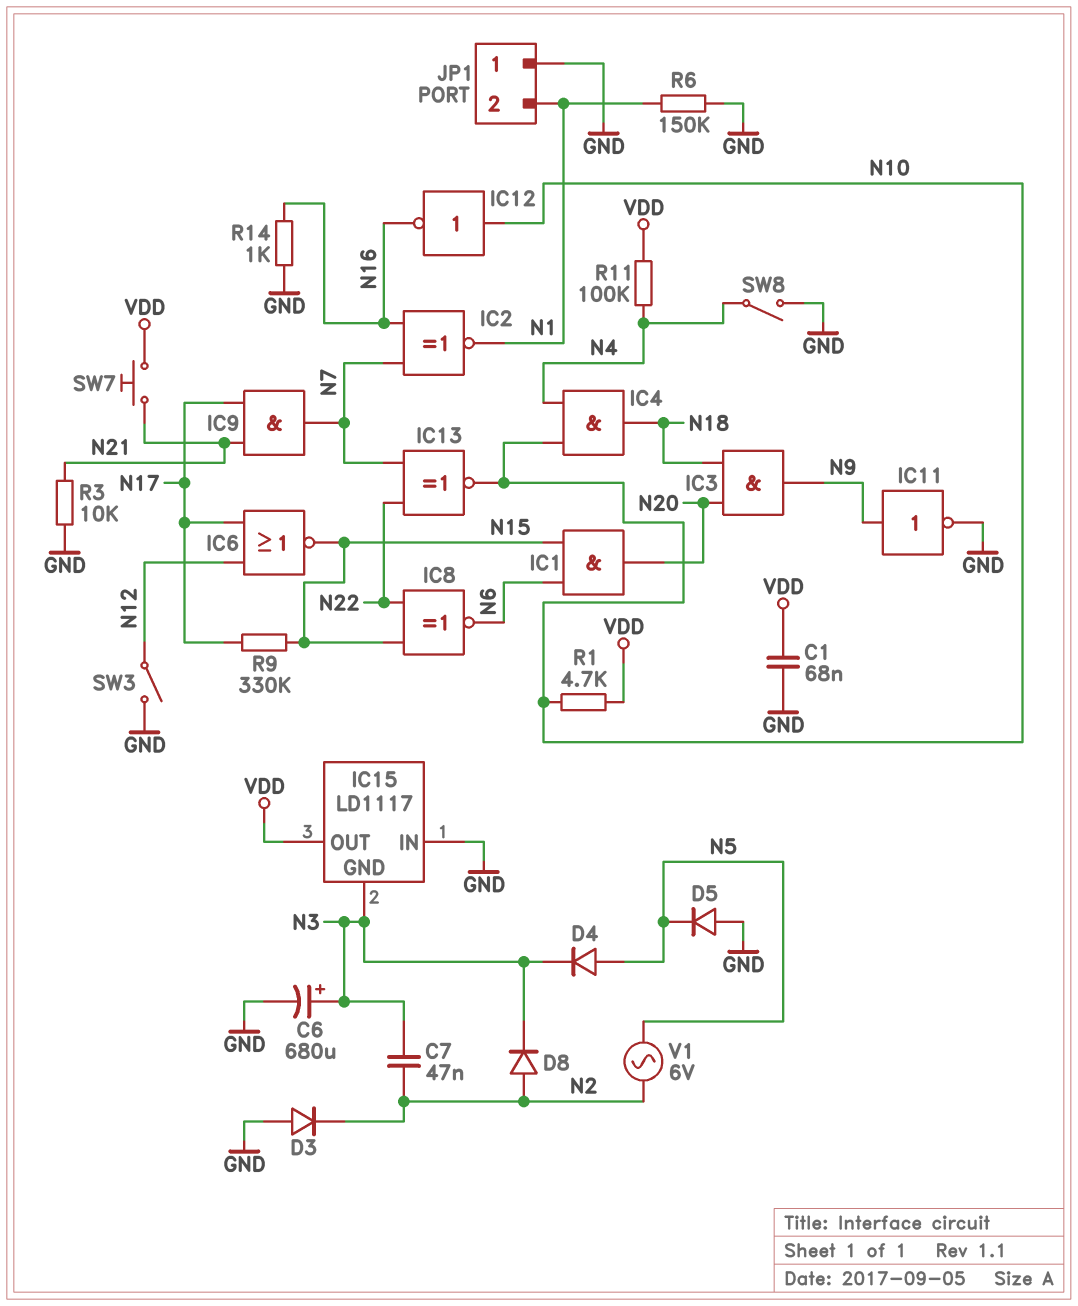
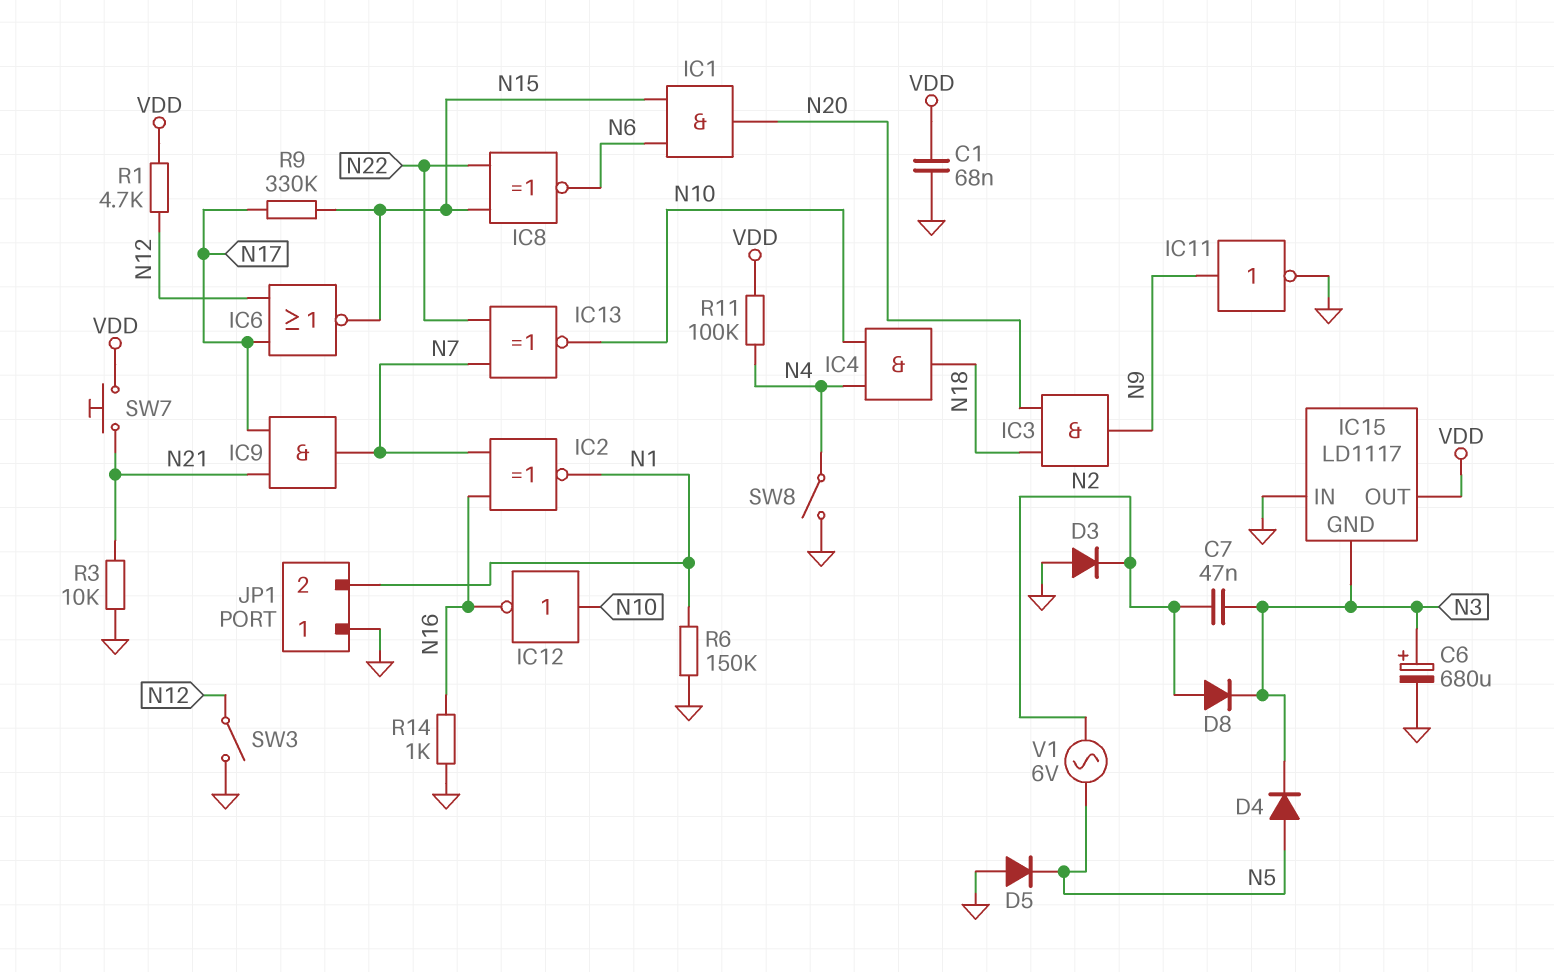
R1: 4.7k (N10, VDD) -> 4.7k (N12, VDD)

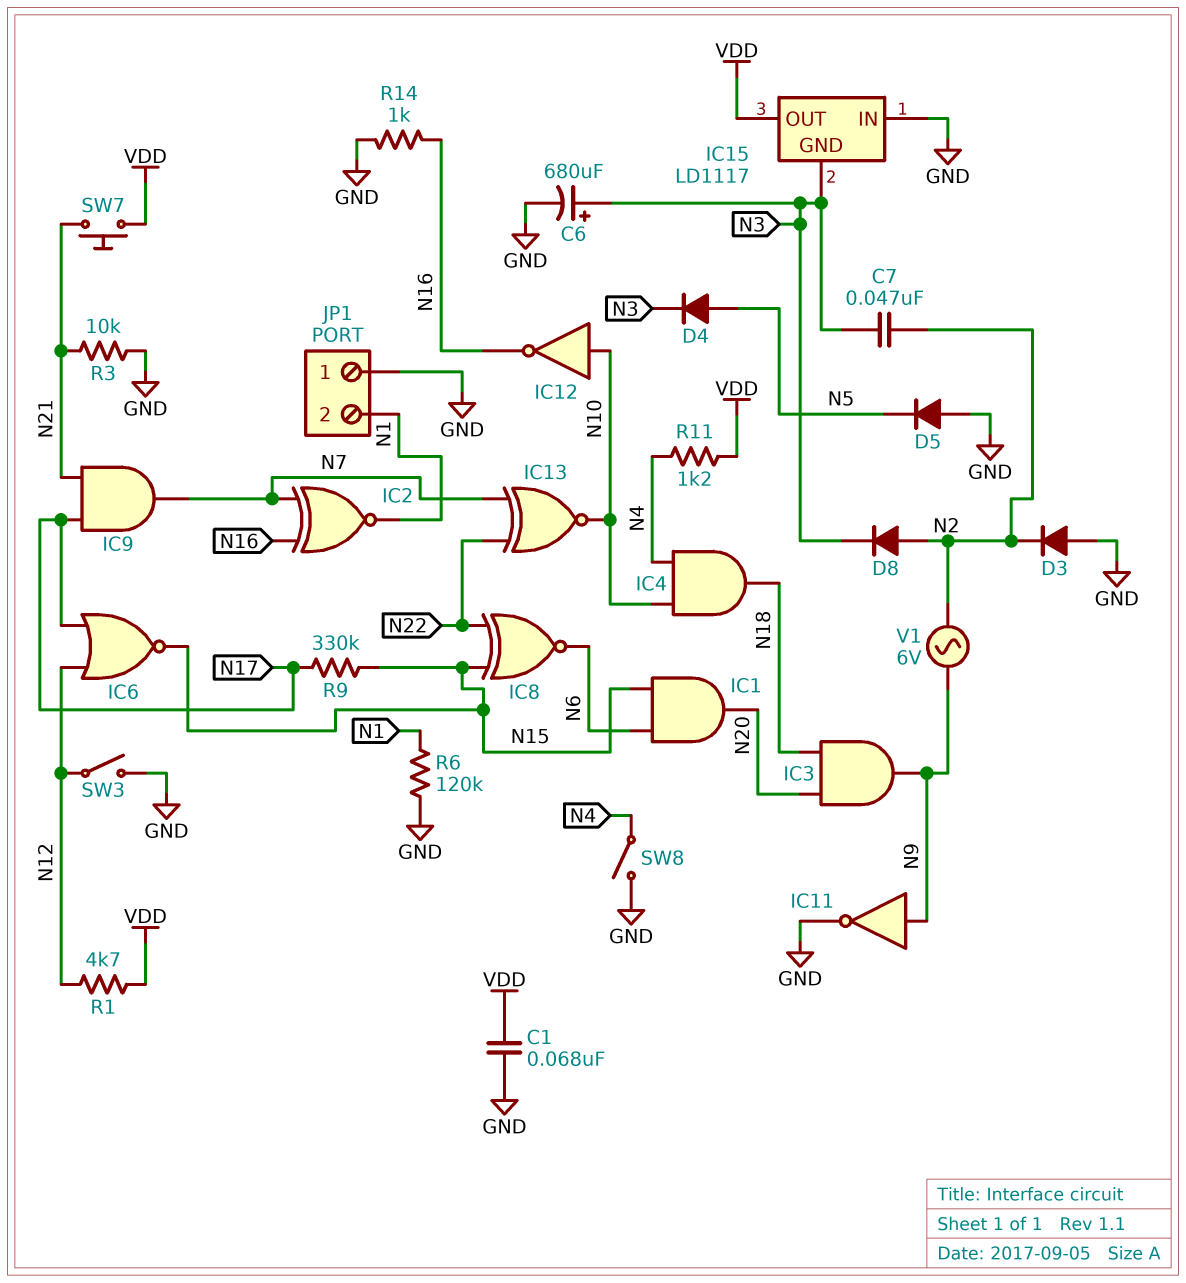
R6: 150k (GND, N1) -> 120k (GND, N1)
R11: 100k (N4, VDD) -> 1.2k (N4, VDD)
V1: AC 6V (N2, N5) -> AC 6V (N2, N9)

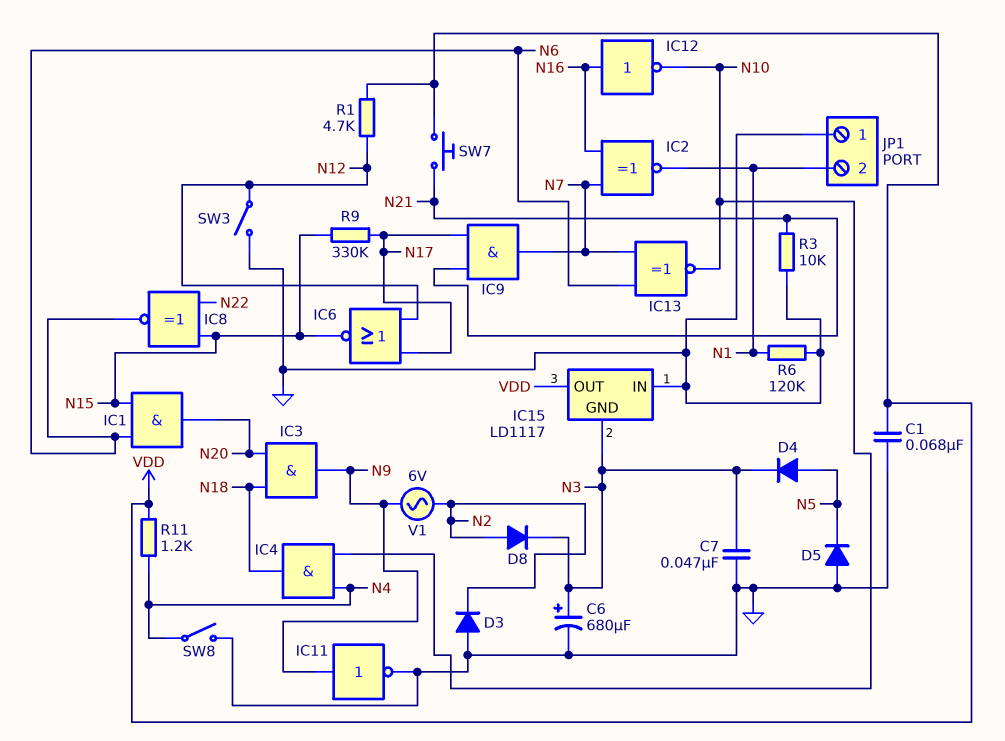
C7: 47nF (N2, N3) -> 47nF (GND, N3)
IC12: NOT (in N10, out N16) -> NOT (in N16, out N10)
IC13: XNOR (in N7, in N22, out N10) -> XNOR (in N6, in N7, out N10)
R14: 1k (GND, N16) -> none

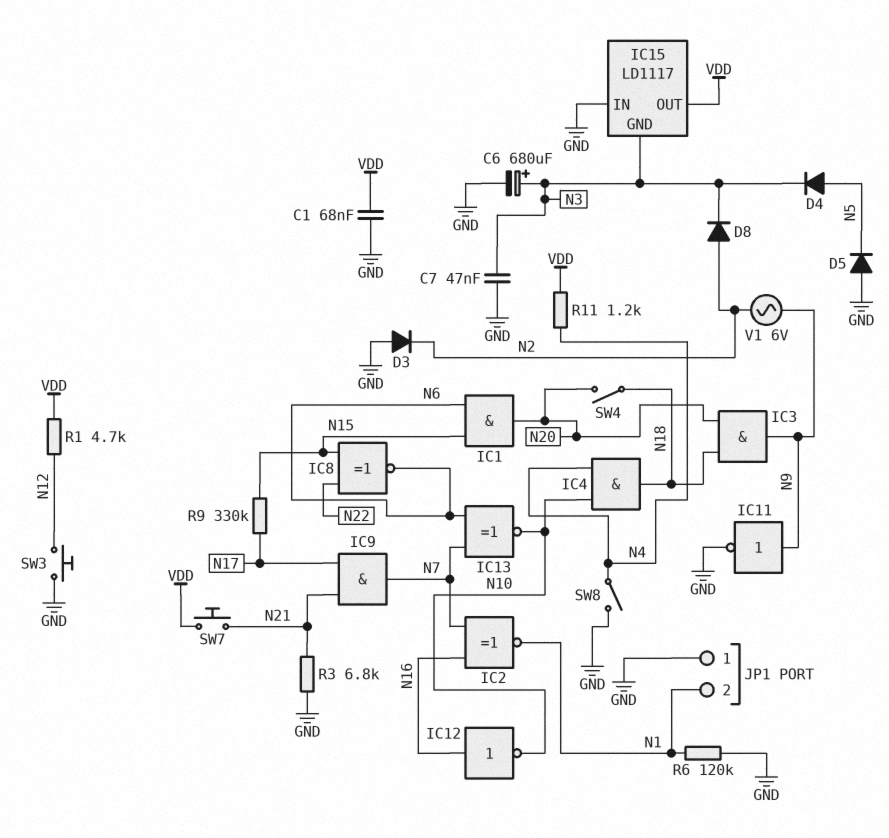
IC6: NOR (in N12, in N17, out N15) -> none
R3: 10k (GND, N21) -> 6.8k (GND, N21)
SW3: switch (GND, N12) -> button (GND, N12)
SW4: none -> switch (N18, N20)

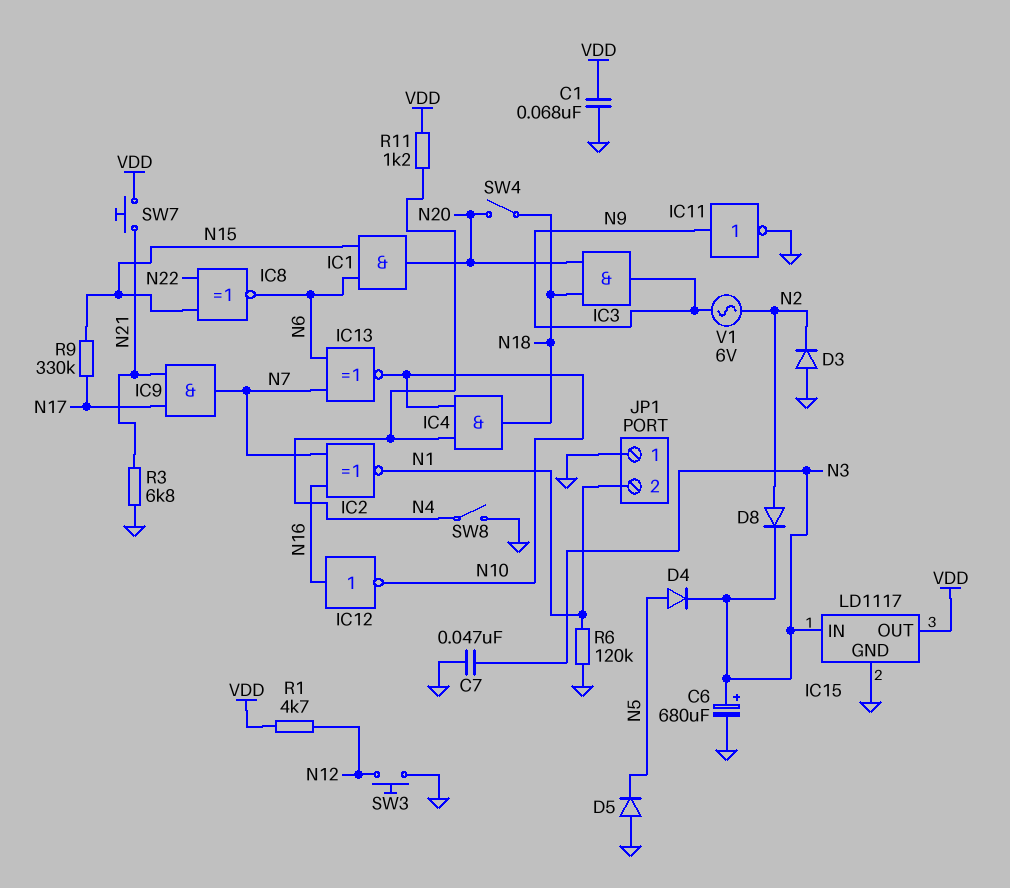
IC15 pin GND: N3 -> GND
IC15 pin IN: GND -> N3

